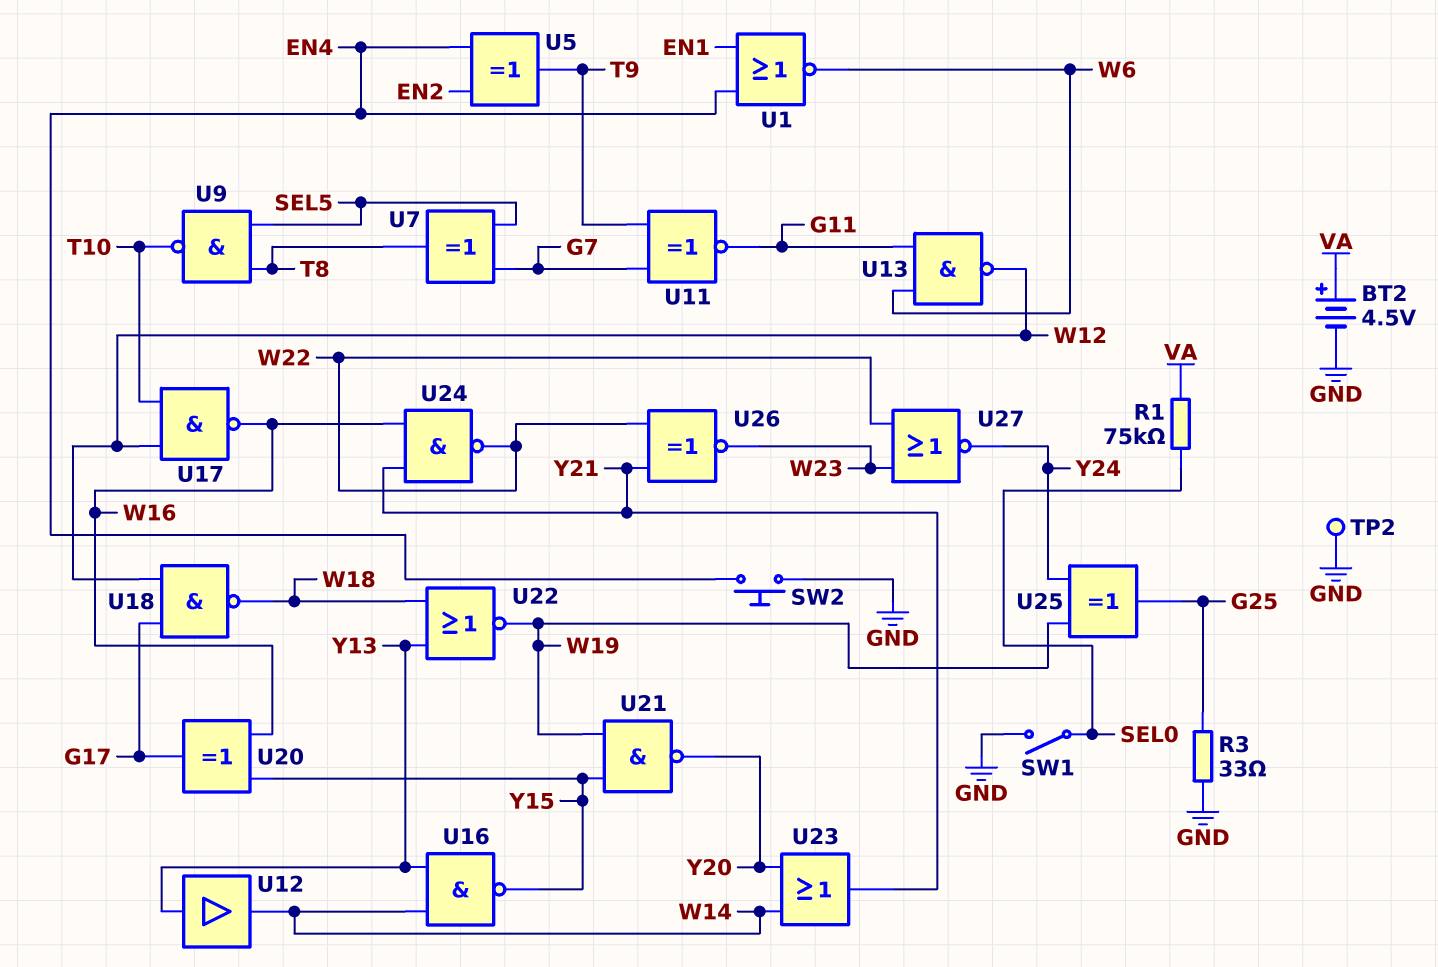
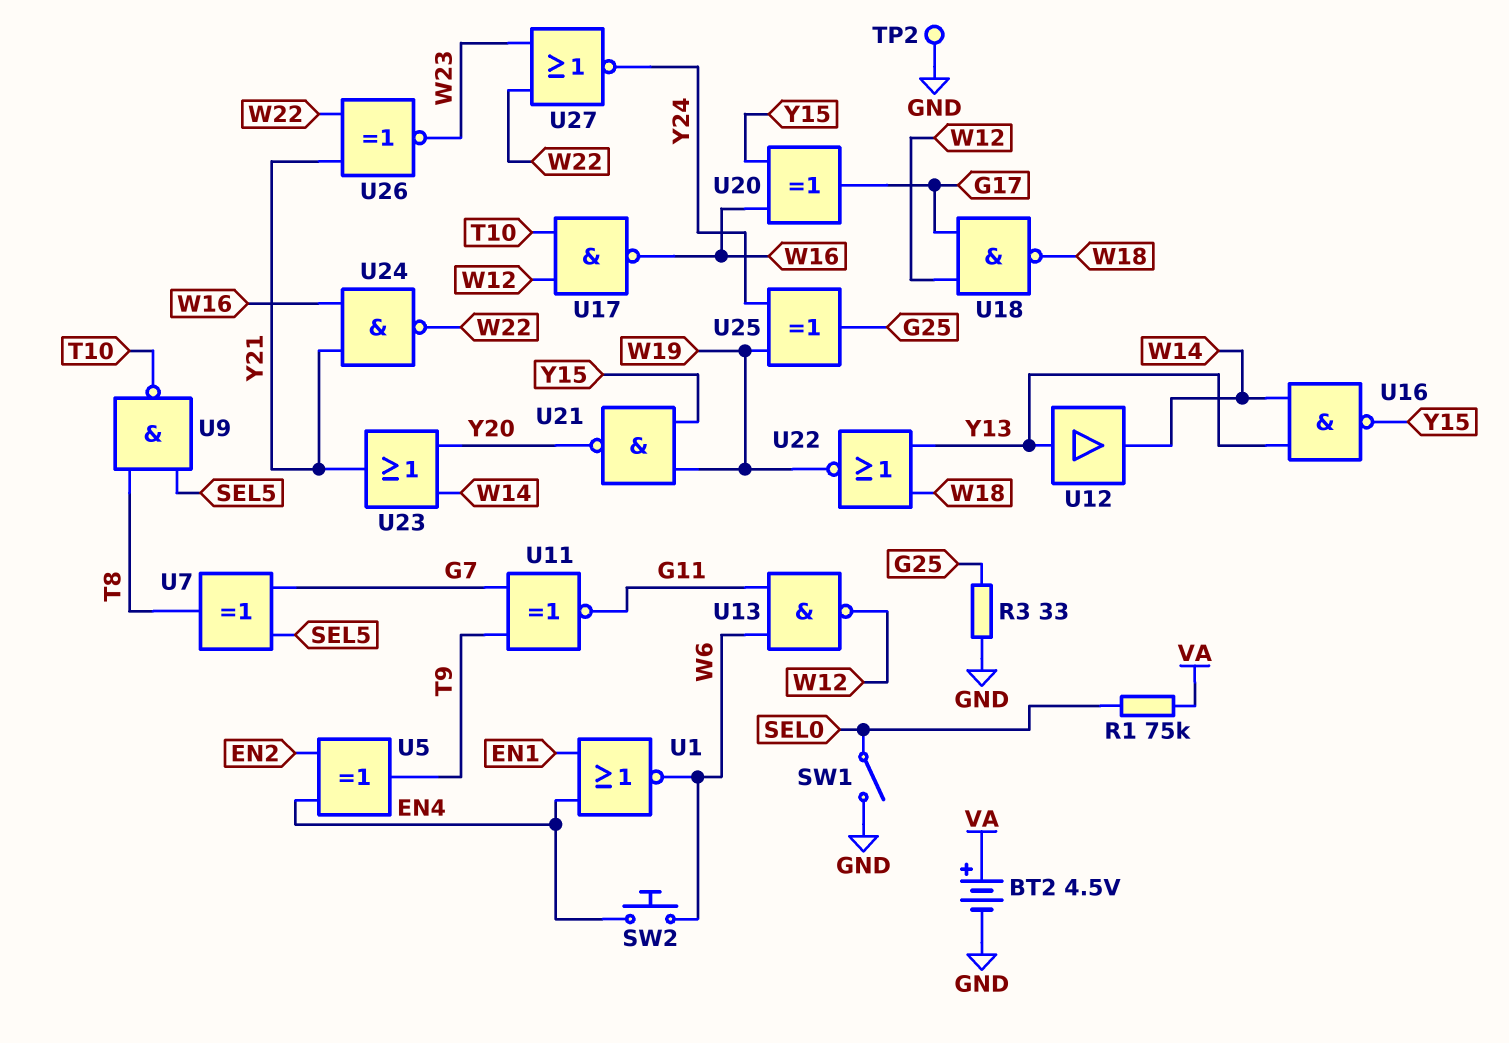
SW2: button (EN4, GND) -> button (EN4, W6)

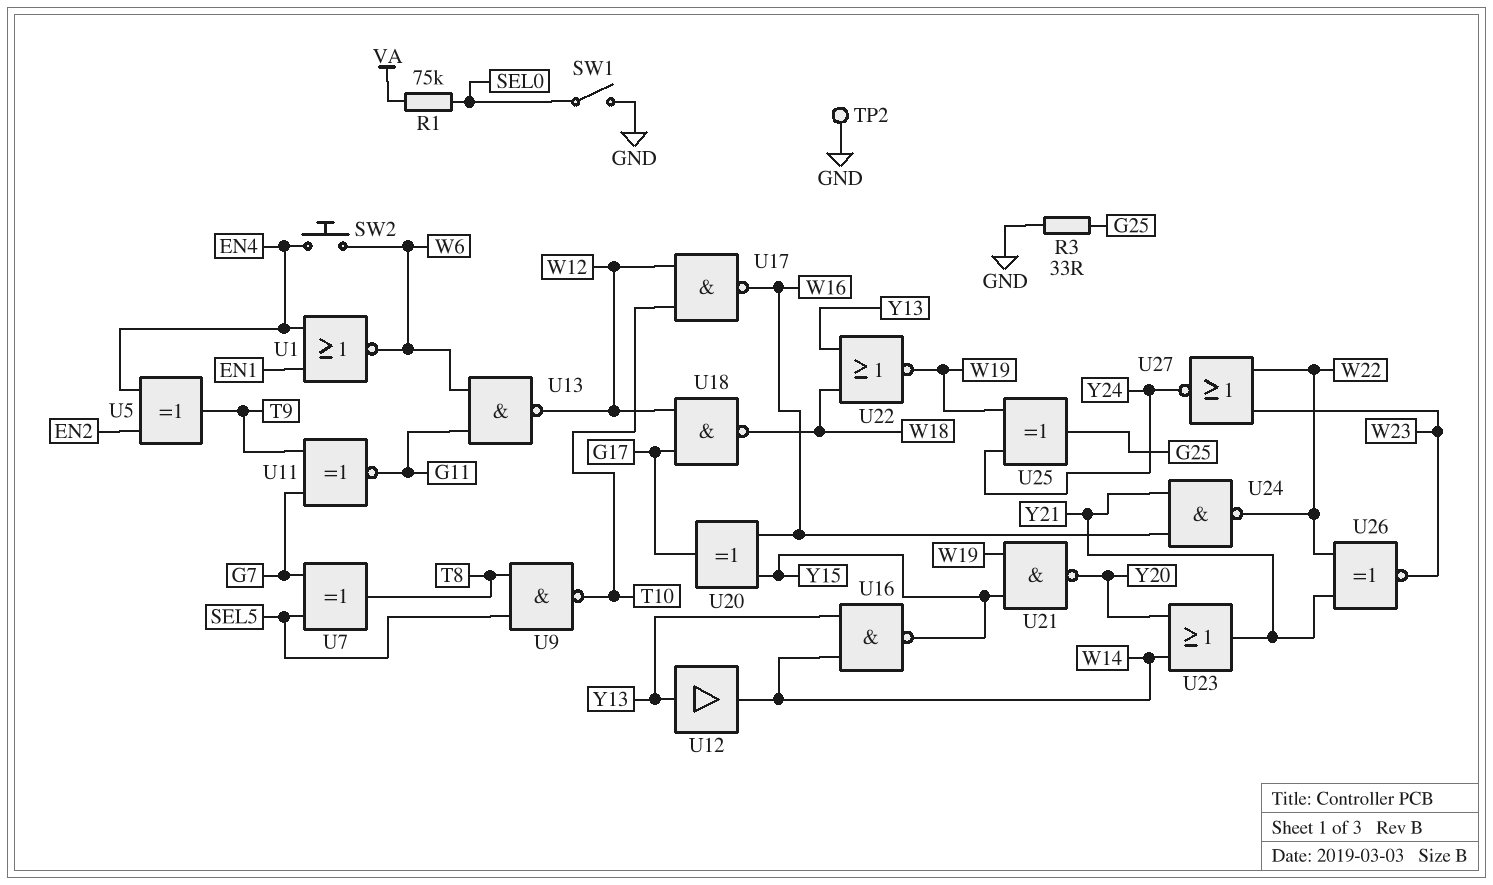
BT2: 4.5V (plus VA, minus GND) -> none

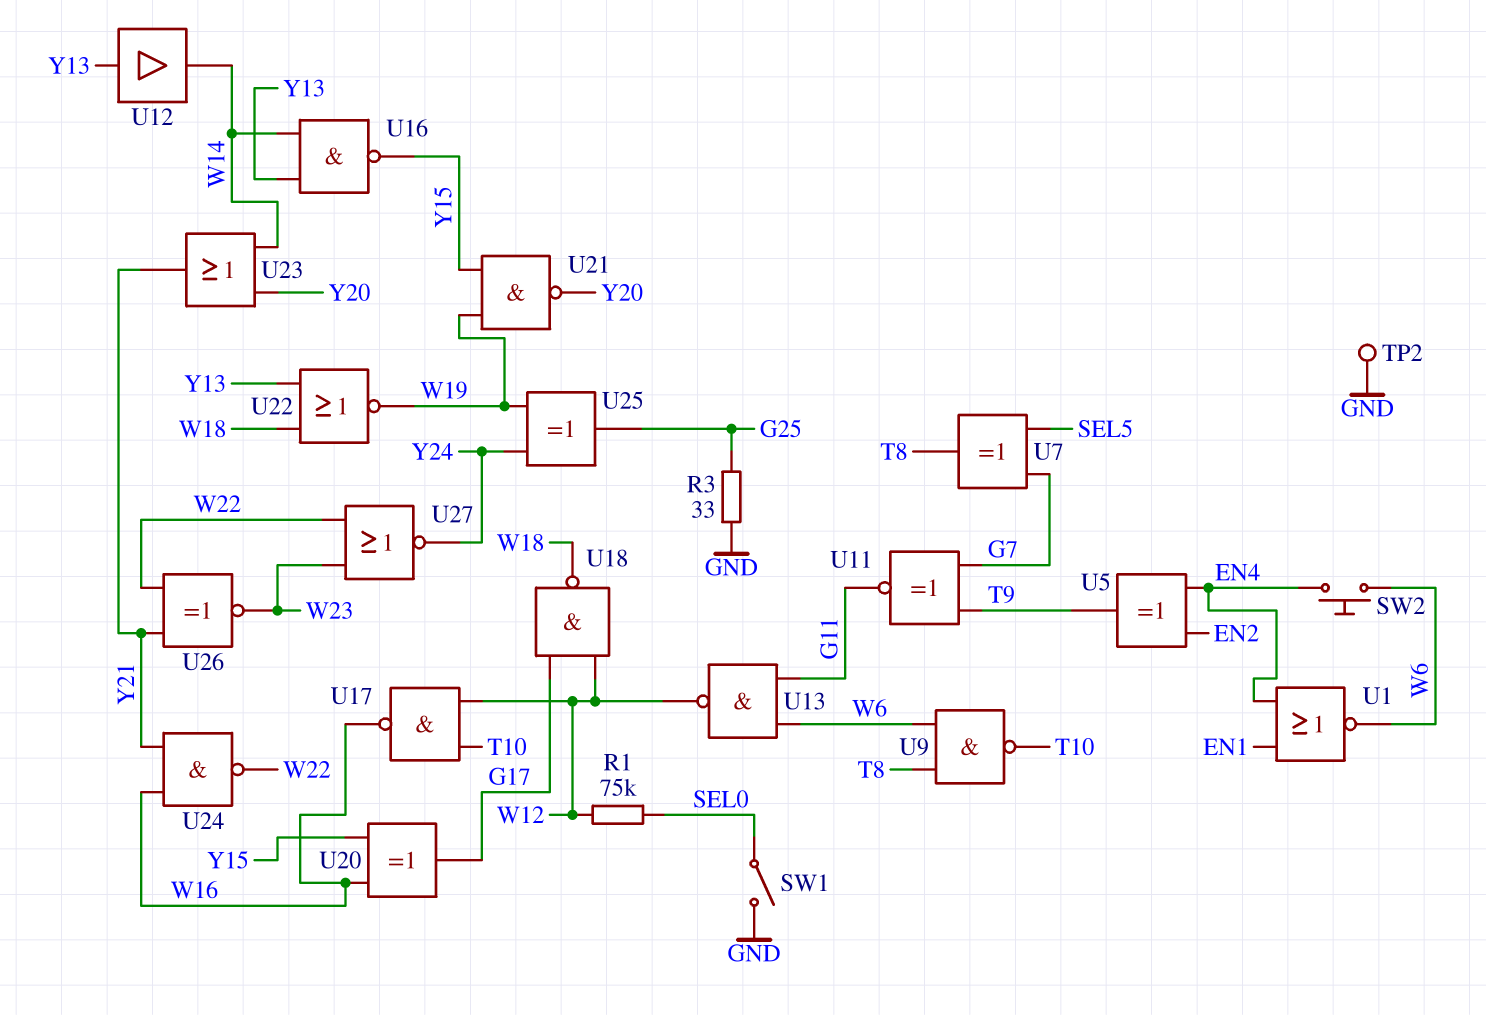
R1: 75k (SEL0, VA) -> 75k (SEL0, W12)
U9: NAND (in SEL5, in T8, out T10) -> NAND (in T8, in W6, out T10)

